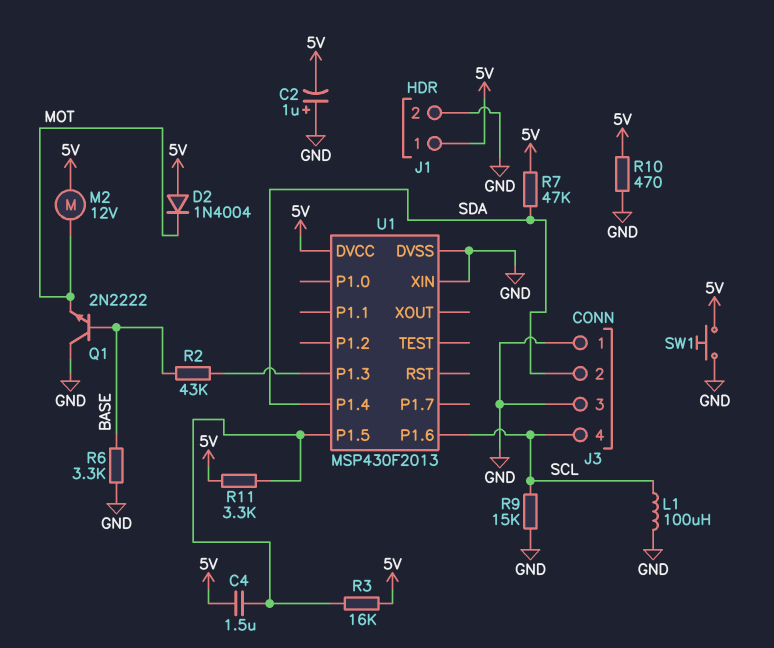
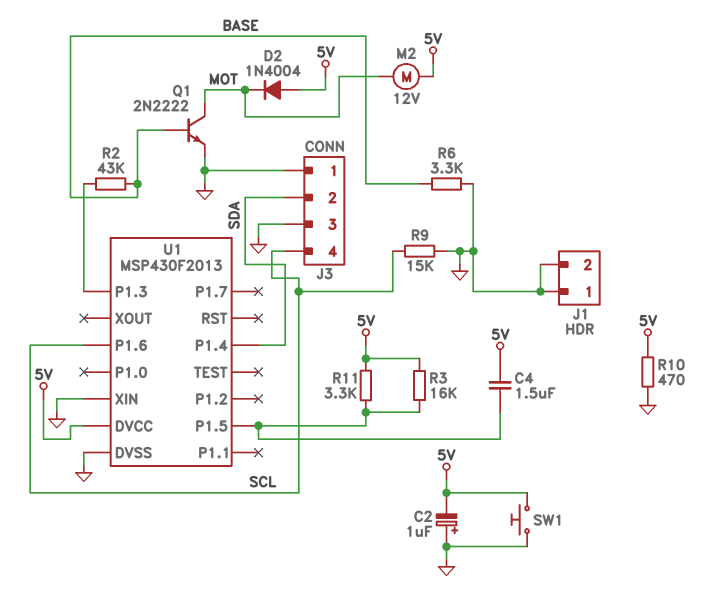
J1 pin 1: 5V -> GND
L1: 100uH (GND, SCL) -> none
Q1: NPN 2N2222 (B BASE, C GND, E MOT) -> NPN 2N2222 (B BASE, C MOT, E GND)
R7: 47k (5V, SDA) -> none

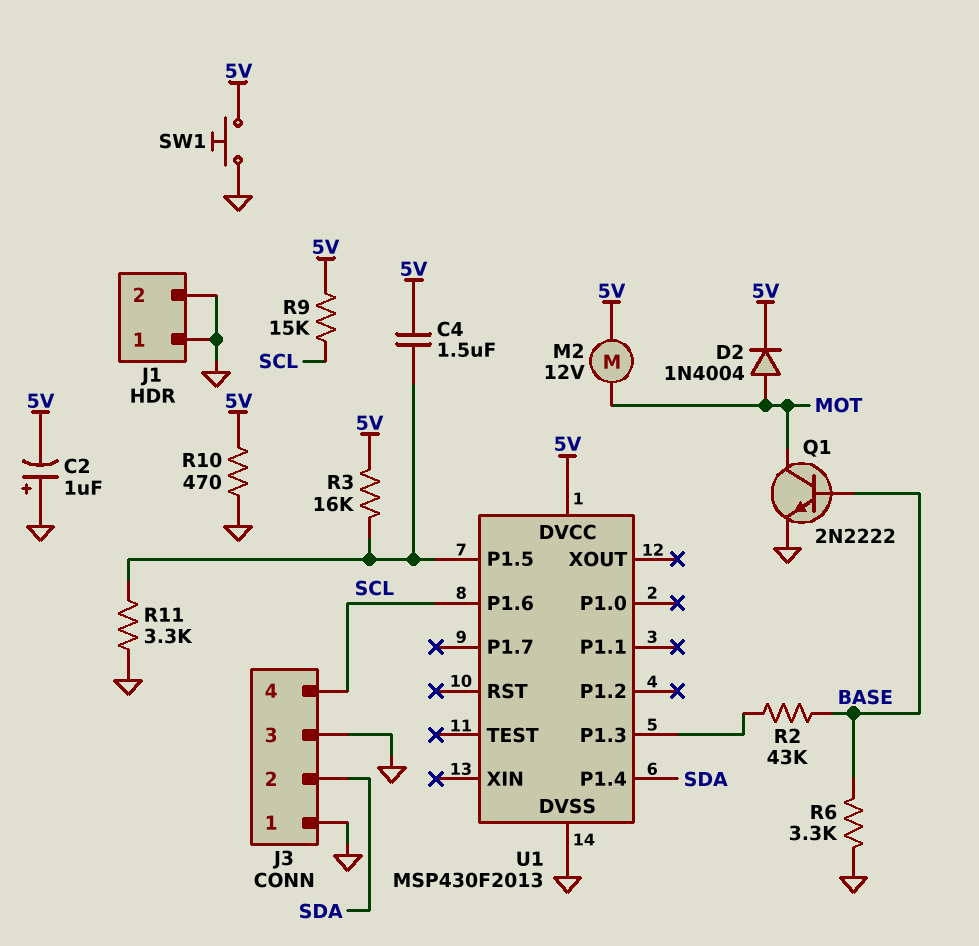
D2: diode 1N4004 (A 5V, K MOT) -> diode 1N4004 (A MOT, K 5V)
R9: 15k (GND, SCL) -> 15k (5V, SCL)
R11: 3.3k (5V, U1/P1.5) -> 3.3k (GND, U1/P1.5)
U1 pin XIN: GND -> none

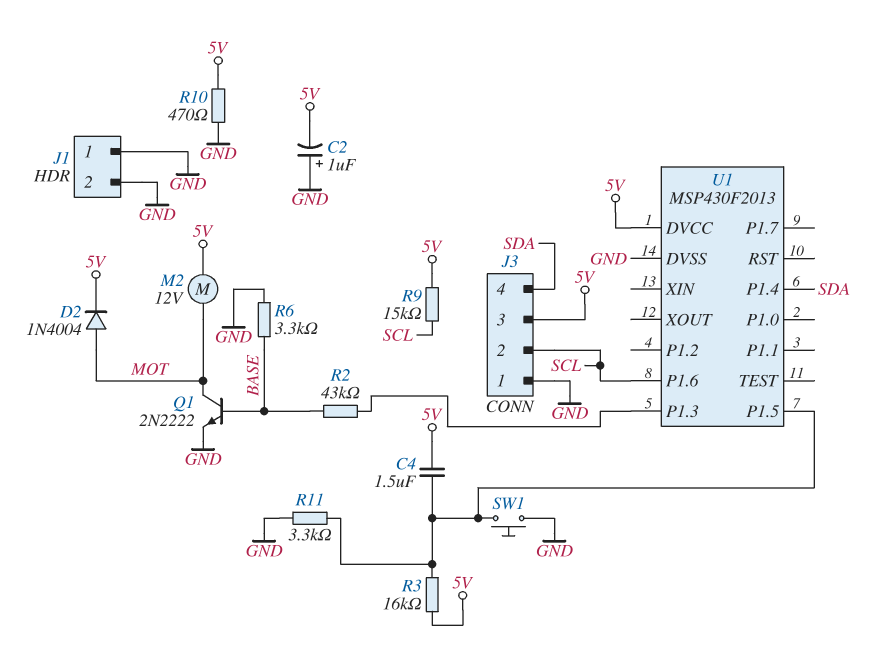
J3 pin 2: SDA -> SCL
J3 pin 3: GND -> 5V
J3 pin 4: SCL -> SDA
SW1: button (5V, GND) -> button (GND, U1/P1.5)

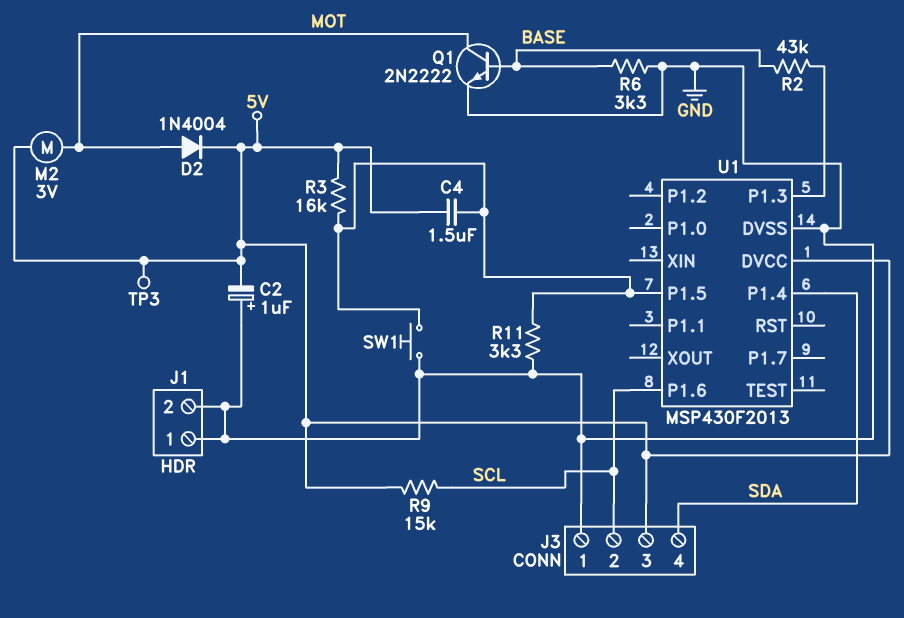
M2: motor 12V (5V, MOT) -> motor 3V (5V, MOT)
R10: 470 (5V, GND) -> none
TP3: none -> test point (5V)

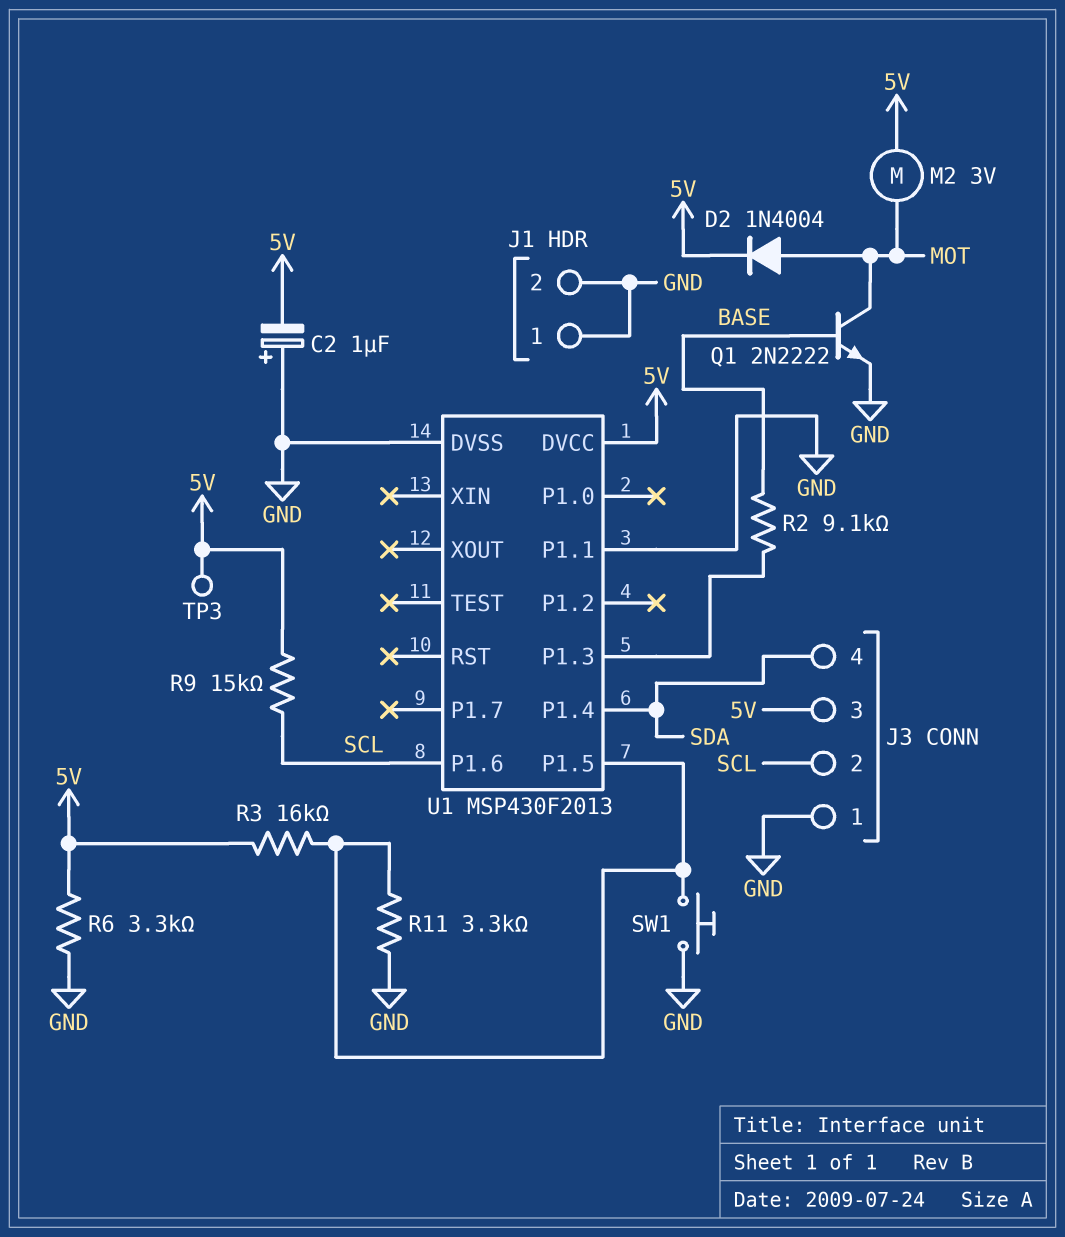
C4: 1.5uF (5V, U1/P1.5) -> none
R2: 43k (BASE, U1/P1.3) -> 9.1k (BASE, U1/P1.3)
R6: 3.3k (BASE, GND) -> 3.3k (5V, GND)
U1 pin P1.1: none -> GND

